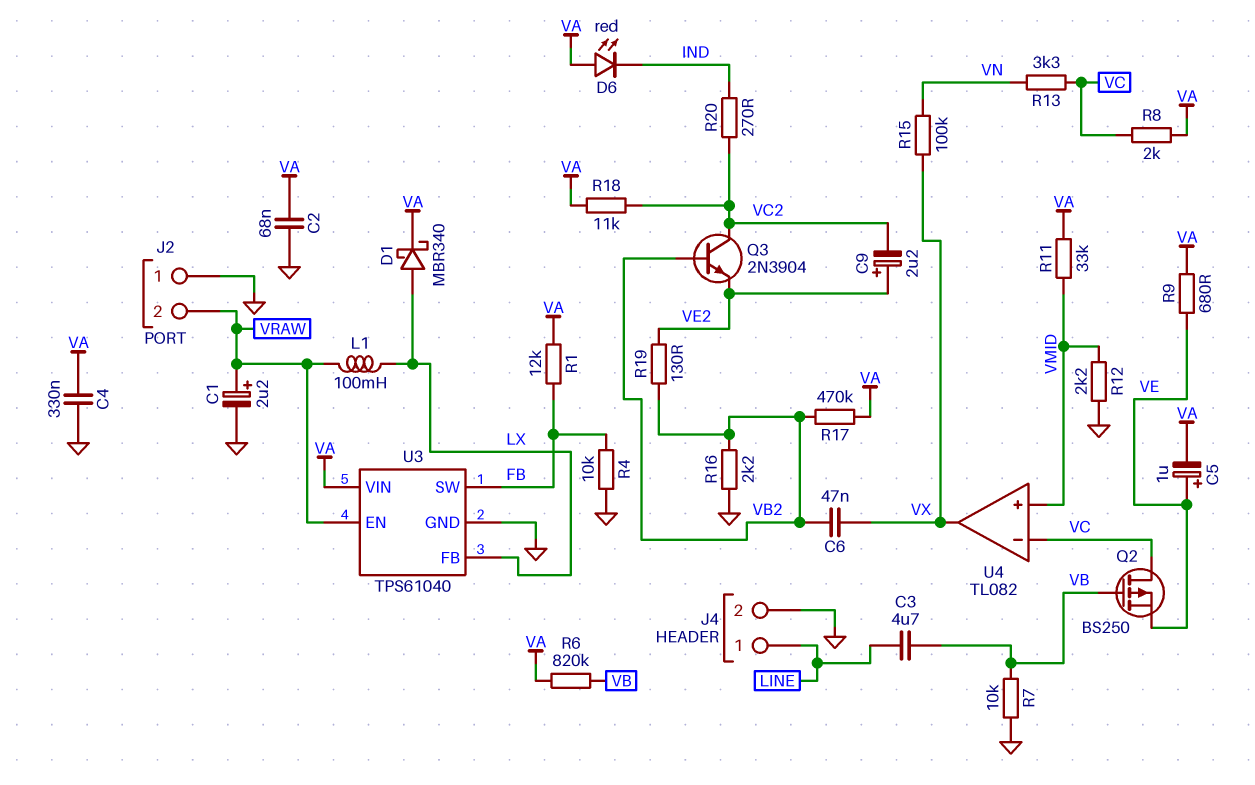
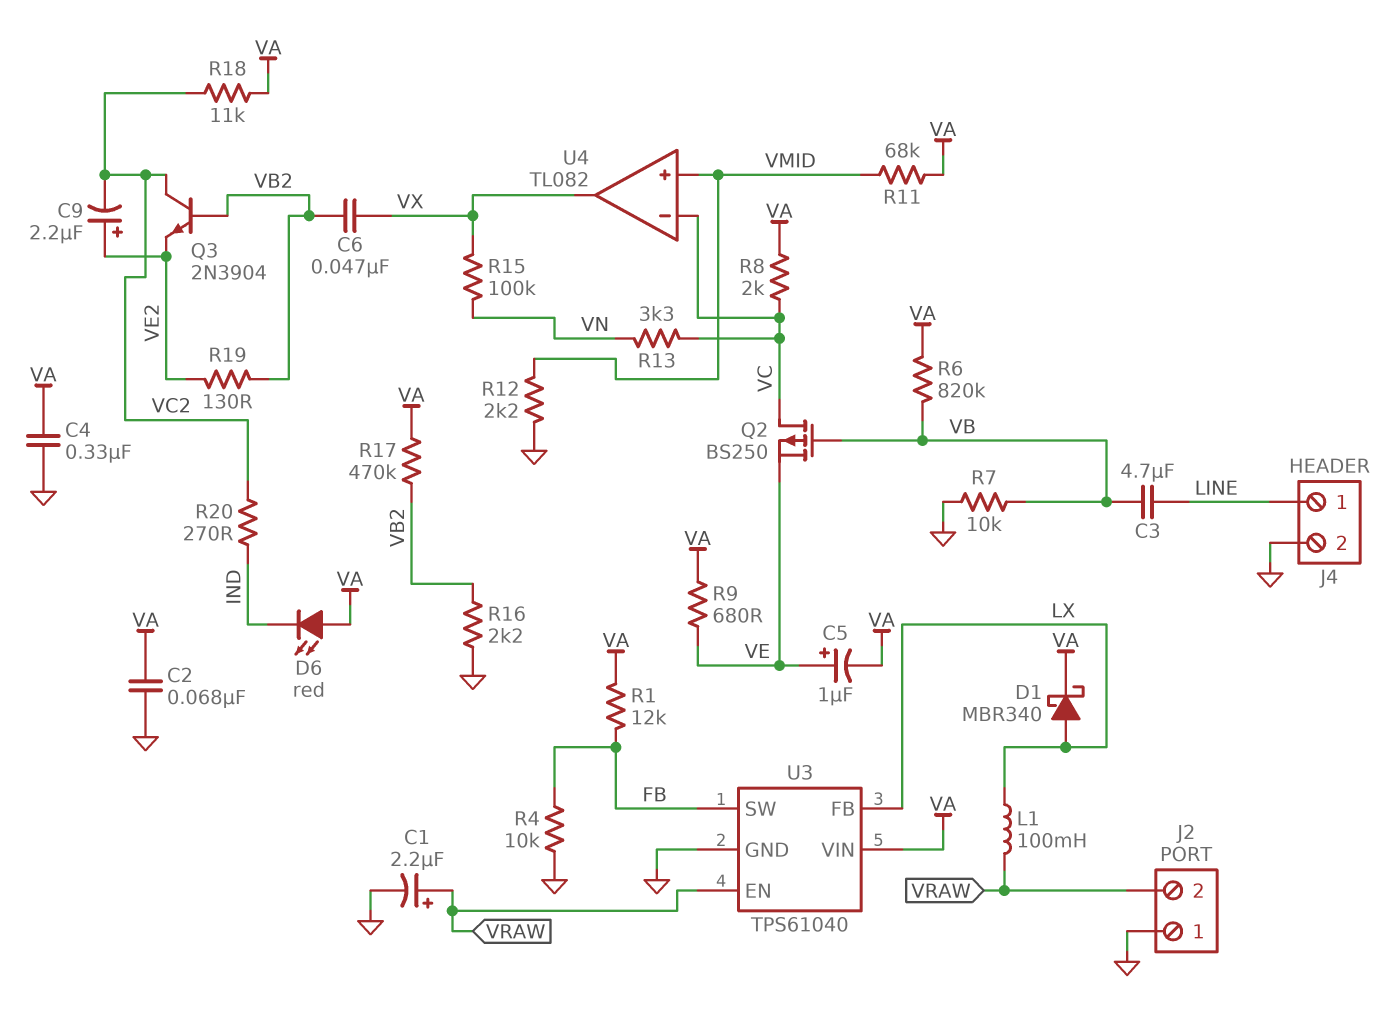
R11: 33k (VA, VMID) -> 68k (VA, VMID)

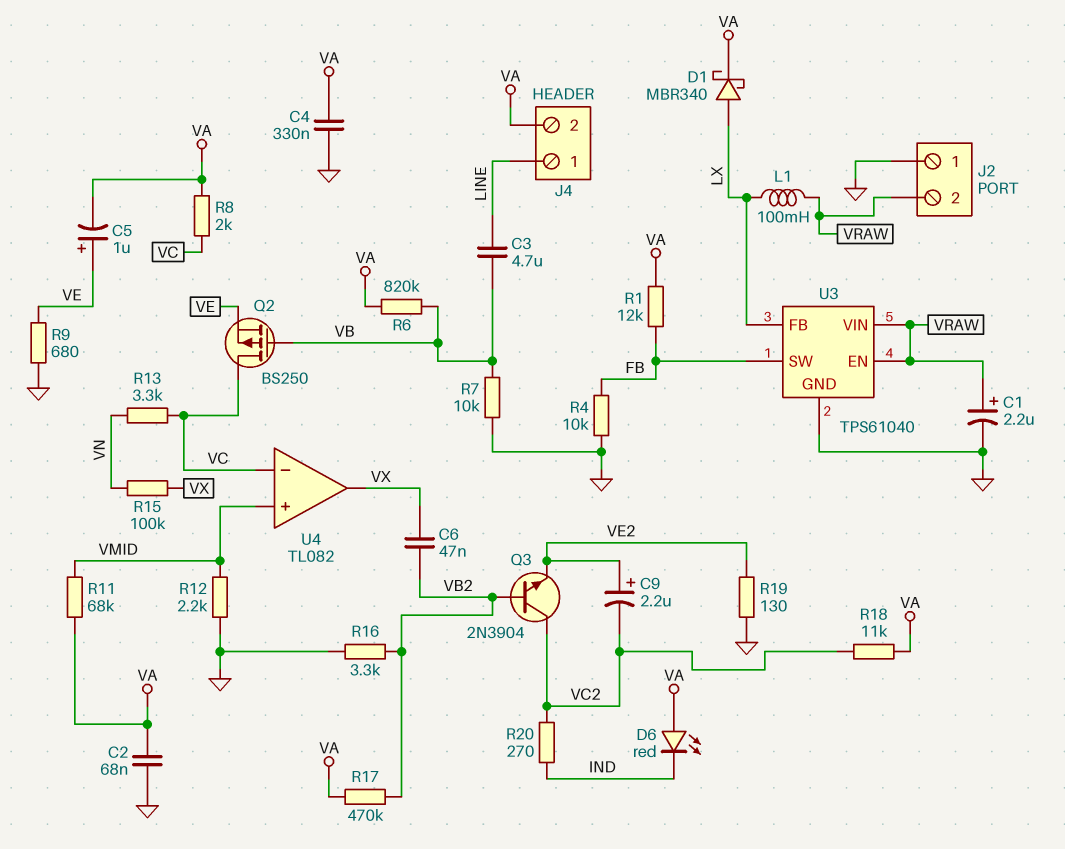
J4 pin 2: GND -> VA
R9: 680 (VA, VE) -> 680 (GND, VE)
R16: 2.2k (GND, VB2) -> 3.3k (GND, VB2)
R19: 130 (VB2, VE2) -> 130 (GND, VE2)
U3 pin VIN: VA -> VRAW

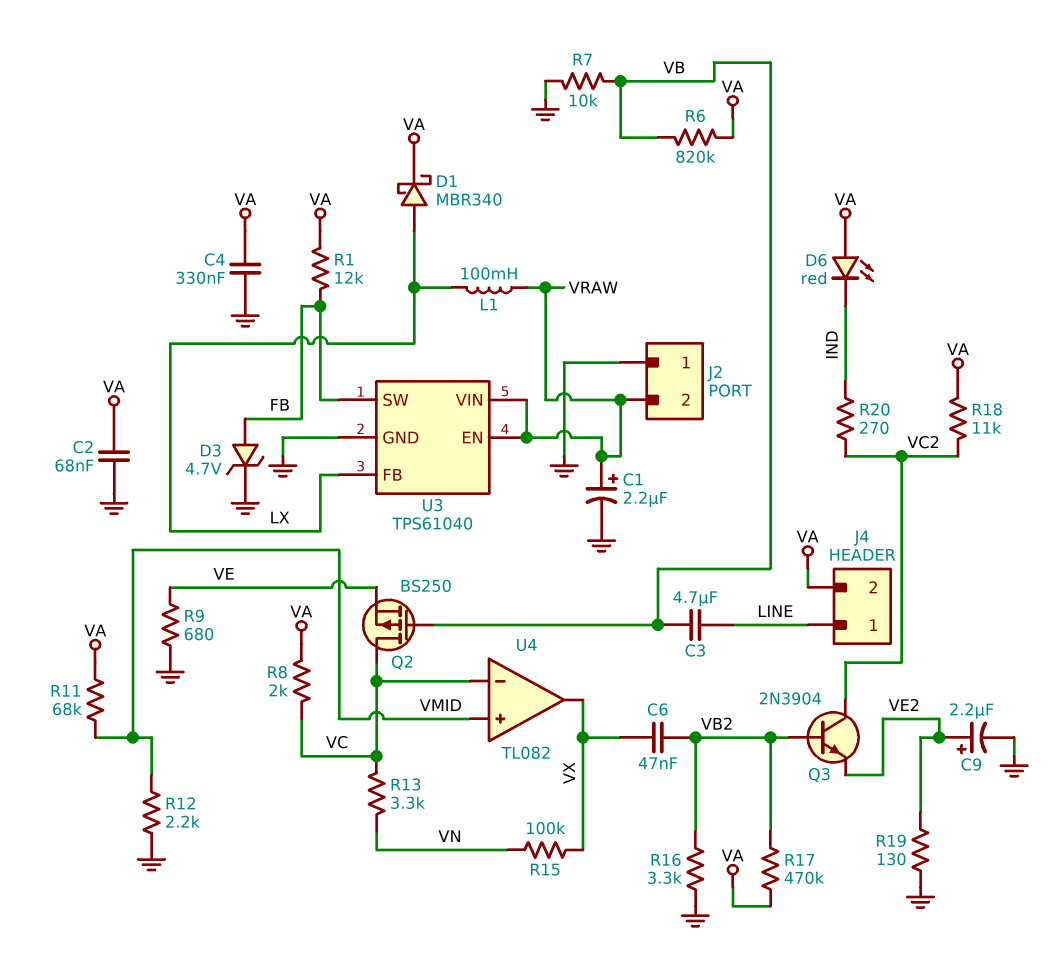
C5: 1uF (plus VE, minus VA) -> none
C9: 2.2uF (plus VE2, minus VC2) -> 2.2uF (plus VE2, minus GND)
D3: none -> zener 4.7V (A FB, K GND)
R4: 10k (FB, GND) -> none

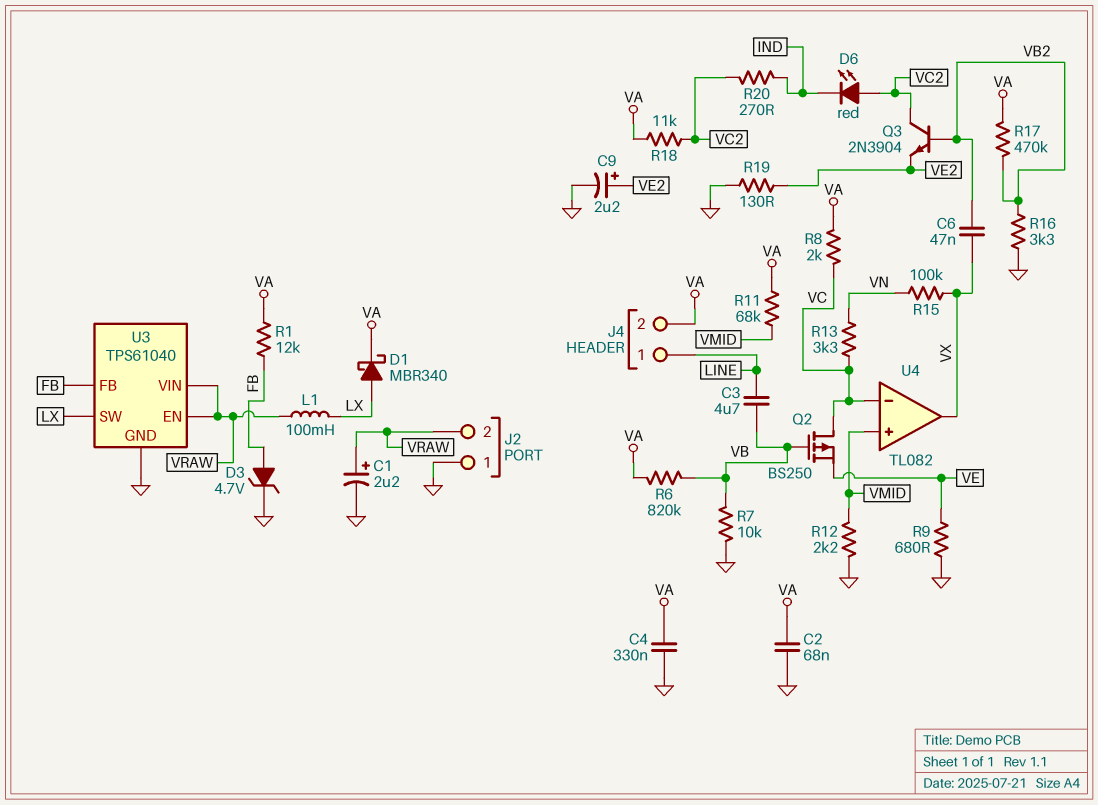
D6: LED red (A VA, K IND) -> LED red (A VC2, K IND)
U3 pin FB: LX -> FB
U3 pin SW: FB -> LX

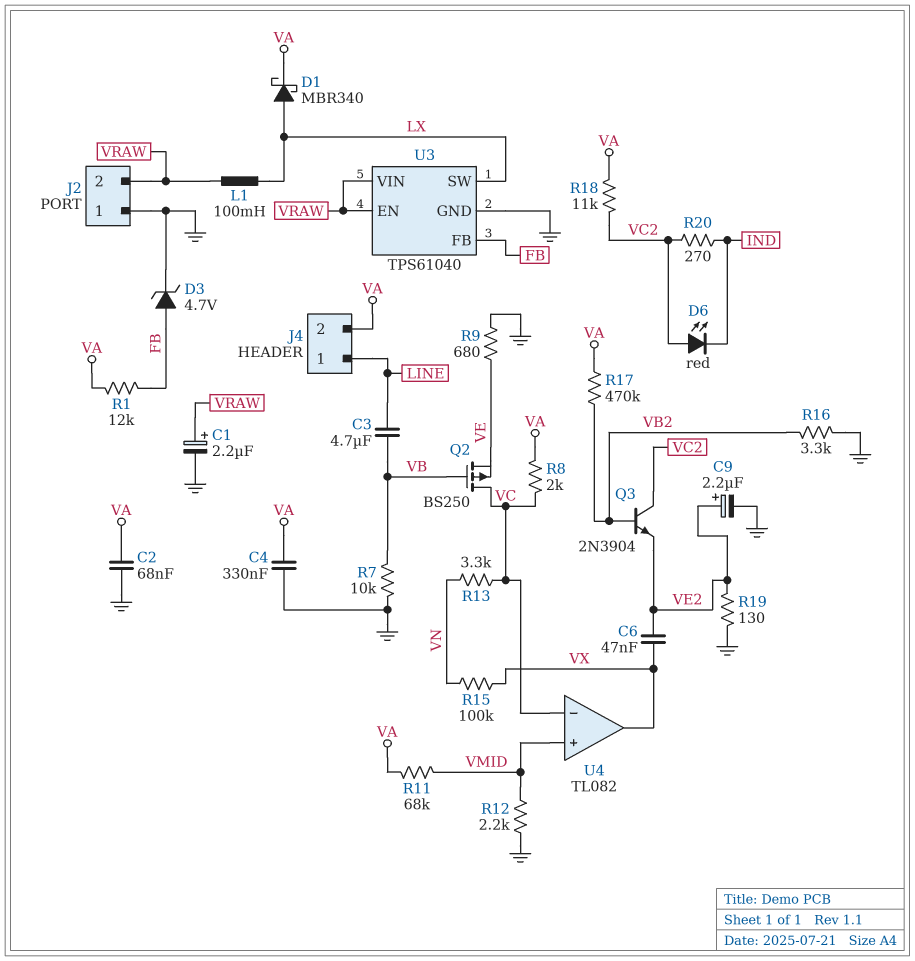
C6: 47nF (VB2, VX) -> 47nF (VE2, VX)
R6: 820k (VA, VB) -> none

